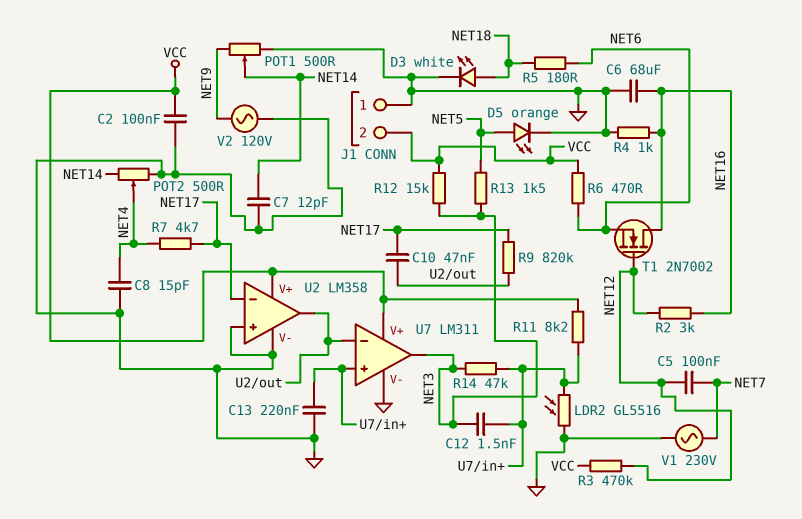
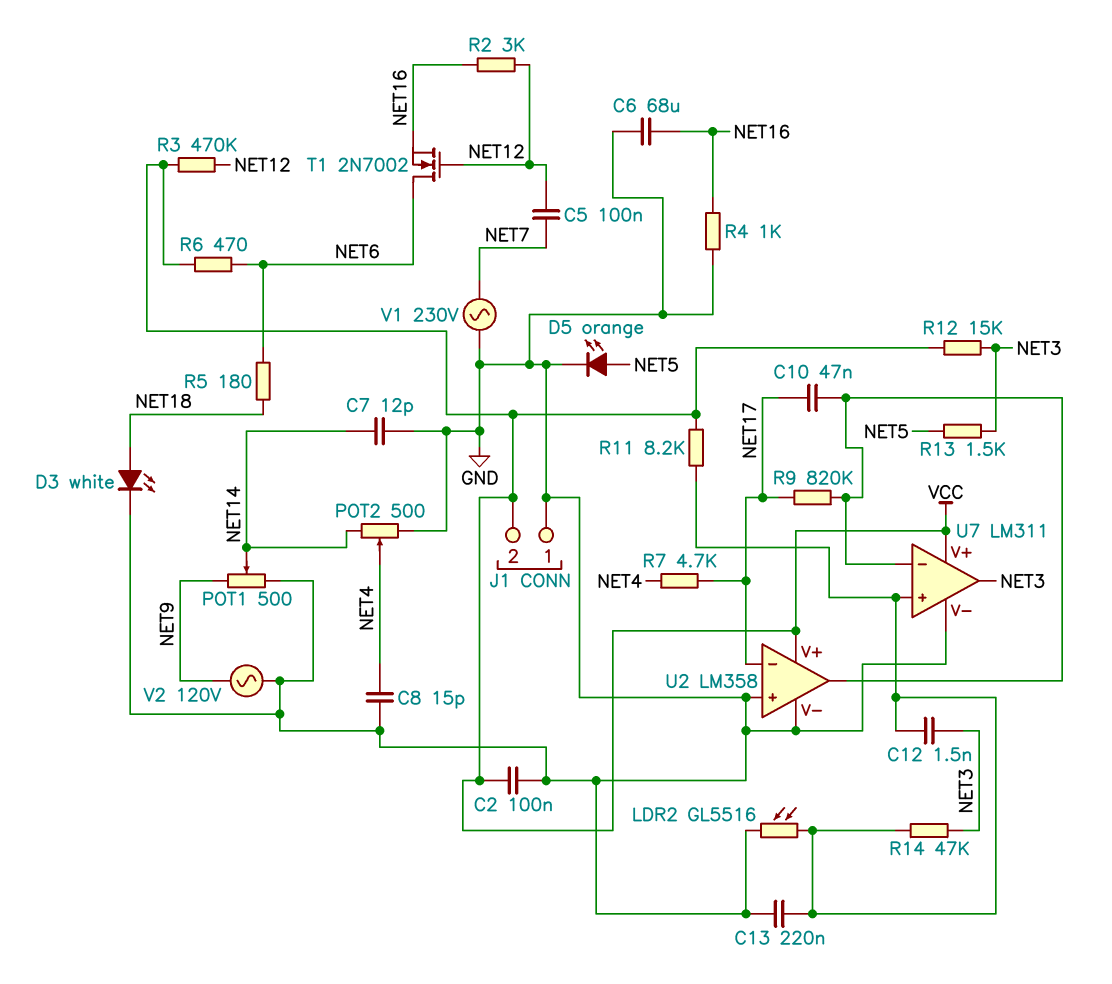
T1: NMOS 2N7002 (G NET12, D NET16, S NET6) -> NMOS 2N7002 (G NET12, D NET6, S NET16)

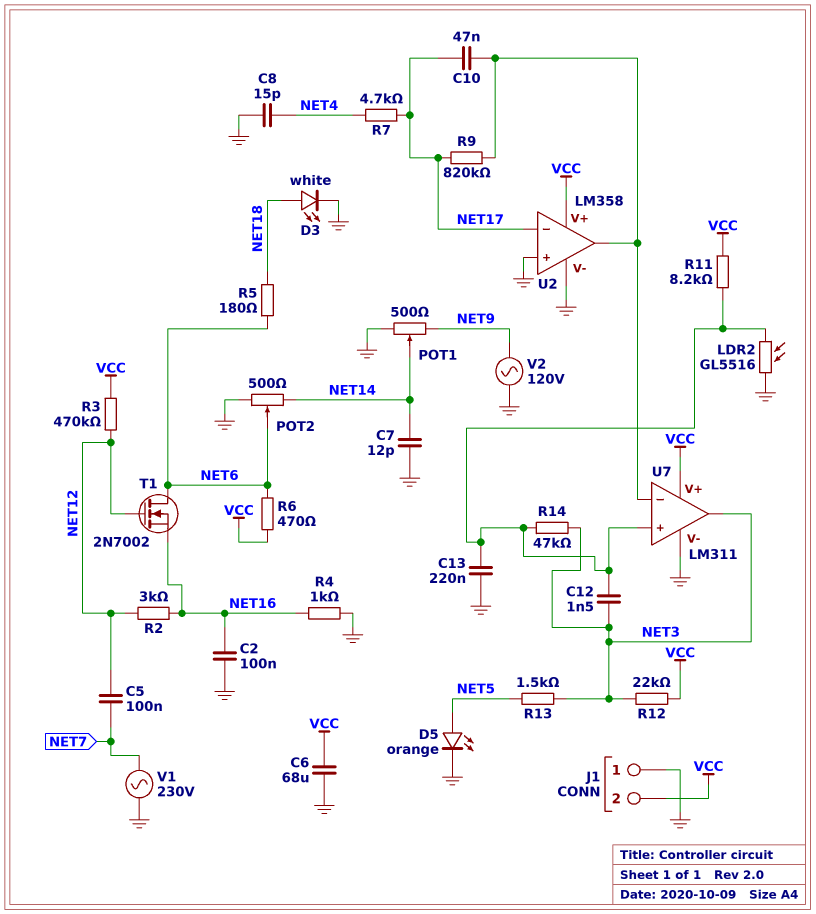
C2: 100nF (GND, VCC) -> 100nF (GND, NET16)
C6: 68uF (GND, NET16) -> 68uF (GND, VCC)
POT2: 500 (GND, NET14, wiper NET4) -> 500 (GND, NET14, wiper NET6)
R12: 15k (NET3, VCC) -> 22k (NET3, VCC)

